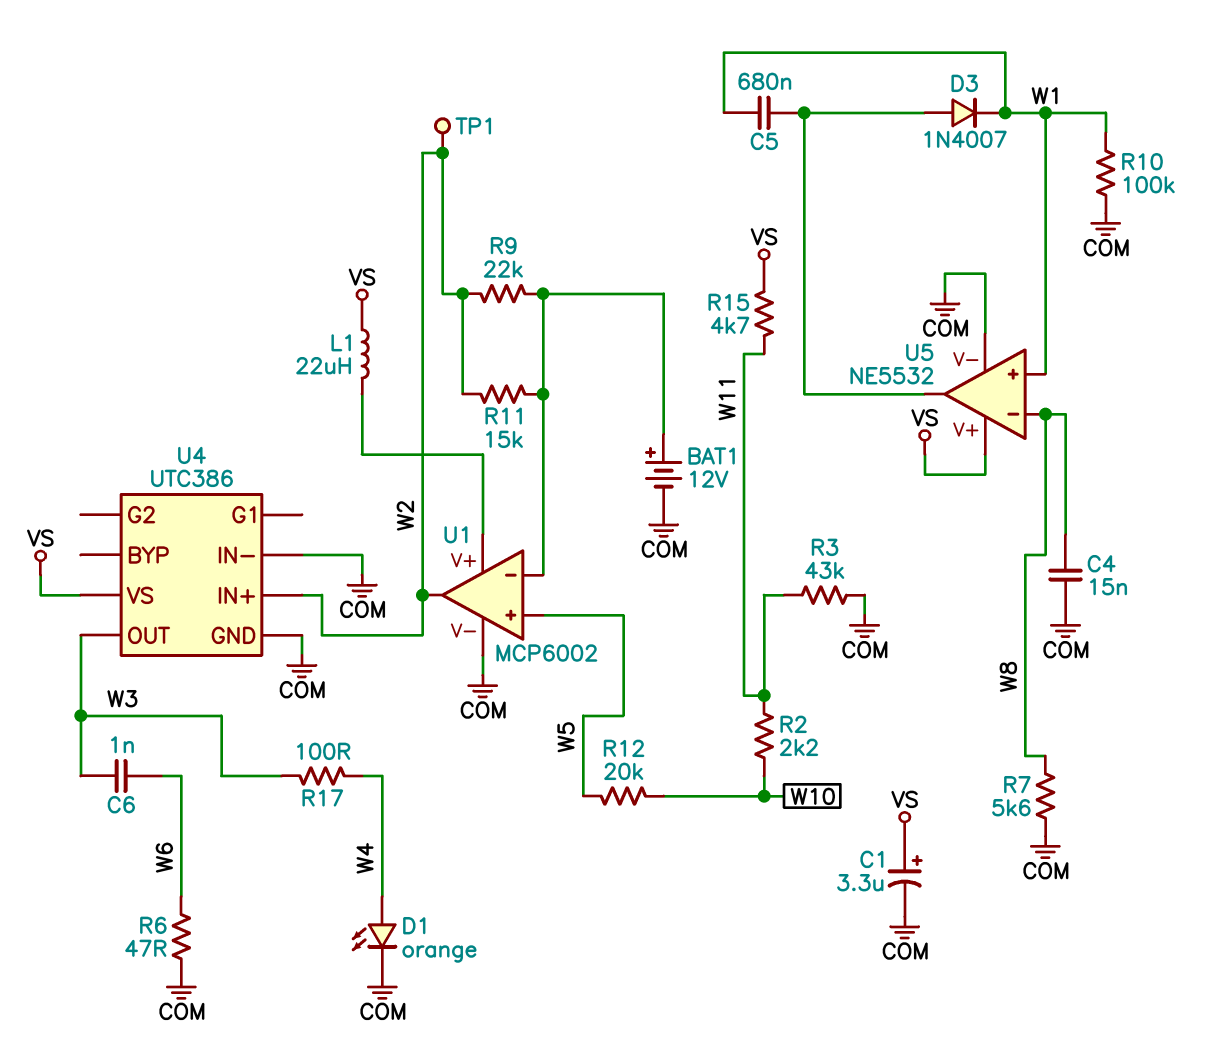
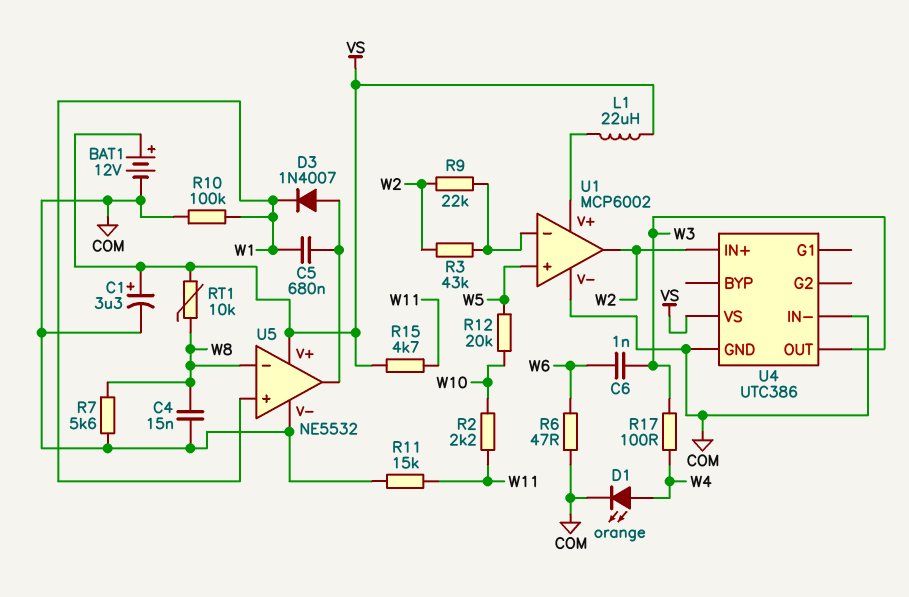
BAT1: 12V (plus U1/in-, minus COM) -> 12V (plus VS, minus COM)
R3: 43k (COM, W11) -> 43k (U1/in-, W2)
R11: 15k (U1/in-, W2) -> 15k (COM, W11)
RT1: none -> 10k (VS, W8)
TP1: test point (W2) -> none

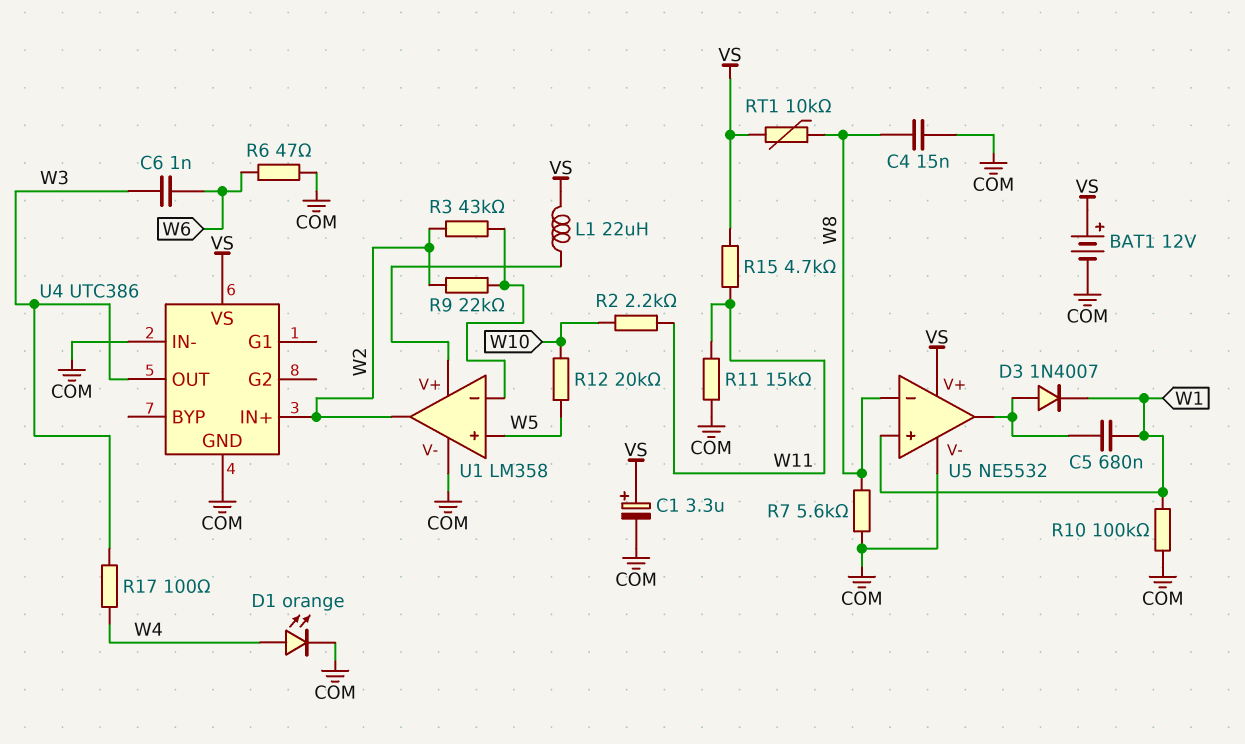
U1: MCP6002 -> LM358

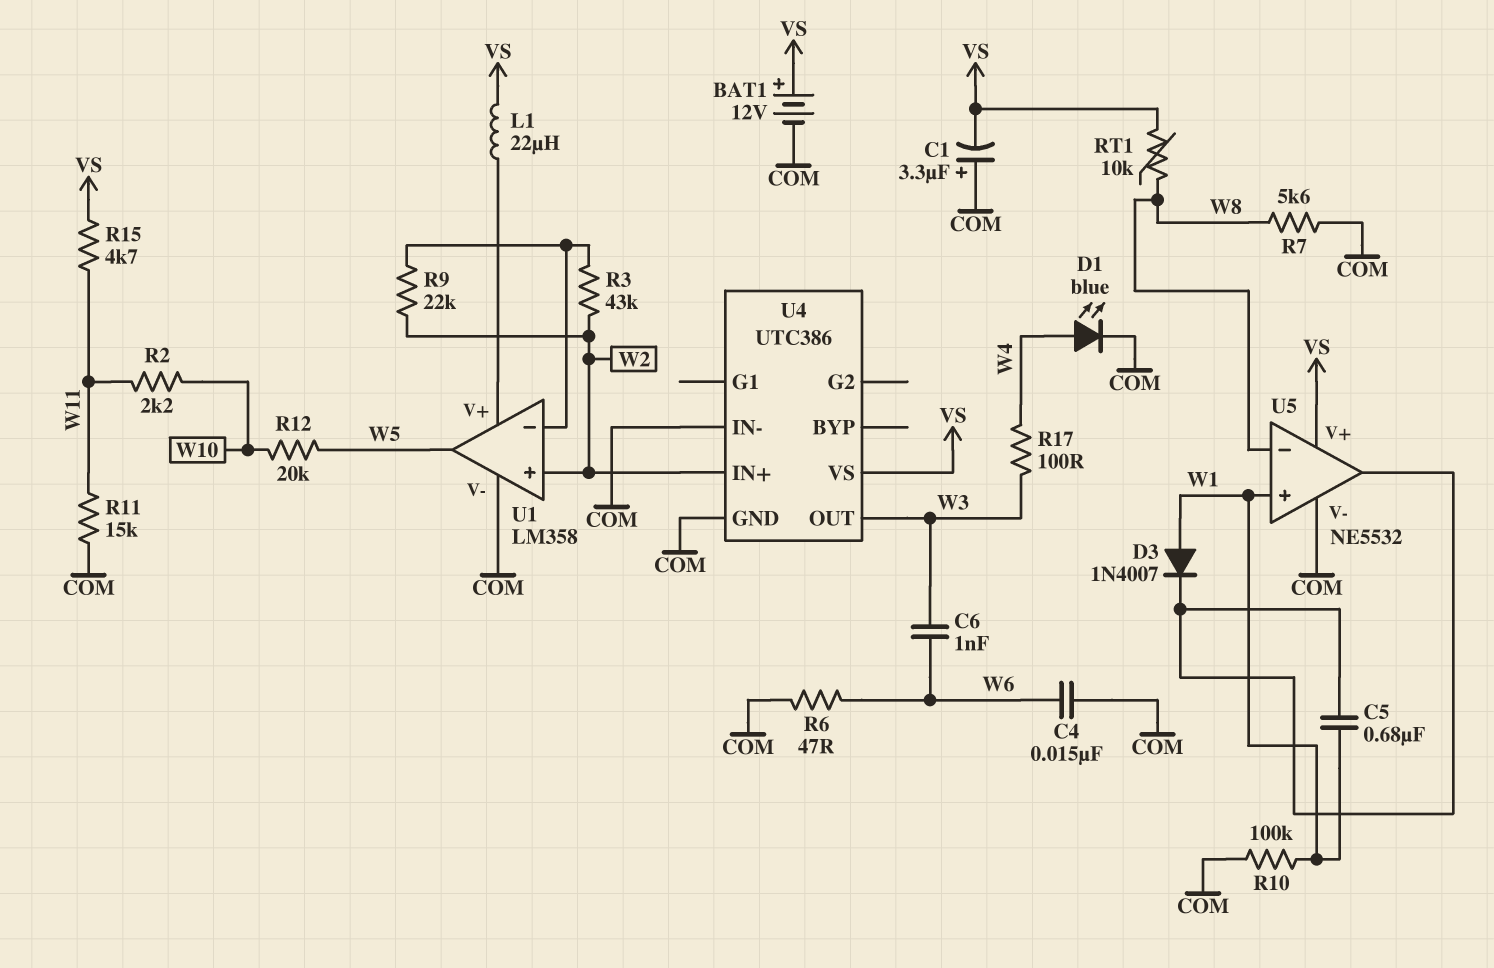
C1: 3.3uF (plus VS, minus COM) -> 3.3uF (plus COM, minus VS)
C4: 15nF (COM, W8) -> 15nF (COM, W6)
D1: LED orange (A W4, K COM) -> LED blue (A W4, K COM)
D3: diode 1N4007 (A U5/out, K W1) -> diode 1N4007 (A W1, K U5/out)
U1 pin in+: W5 -> W2
U1 pin out: W2 -> W5

